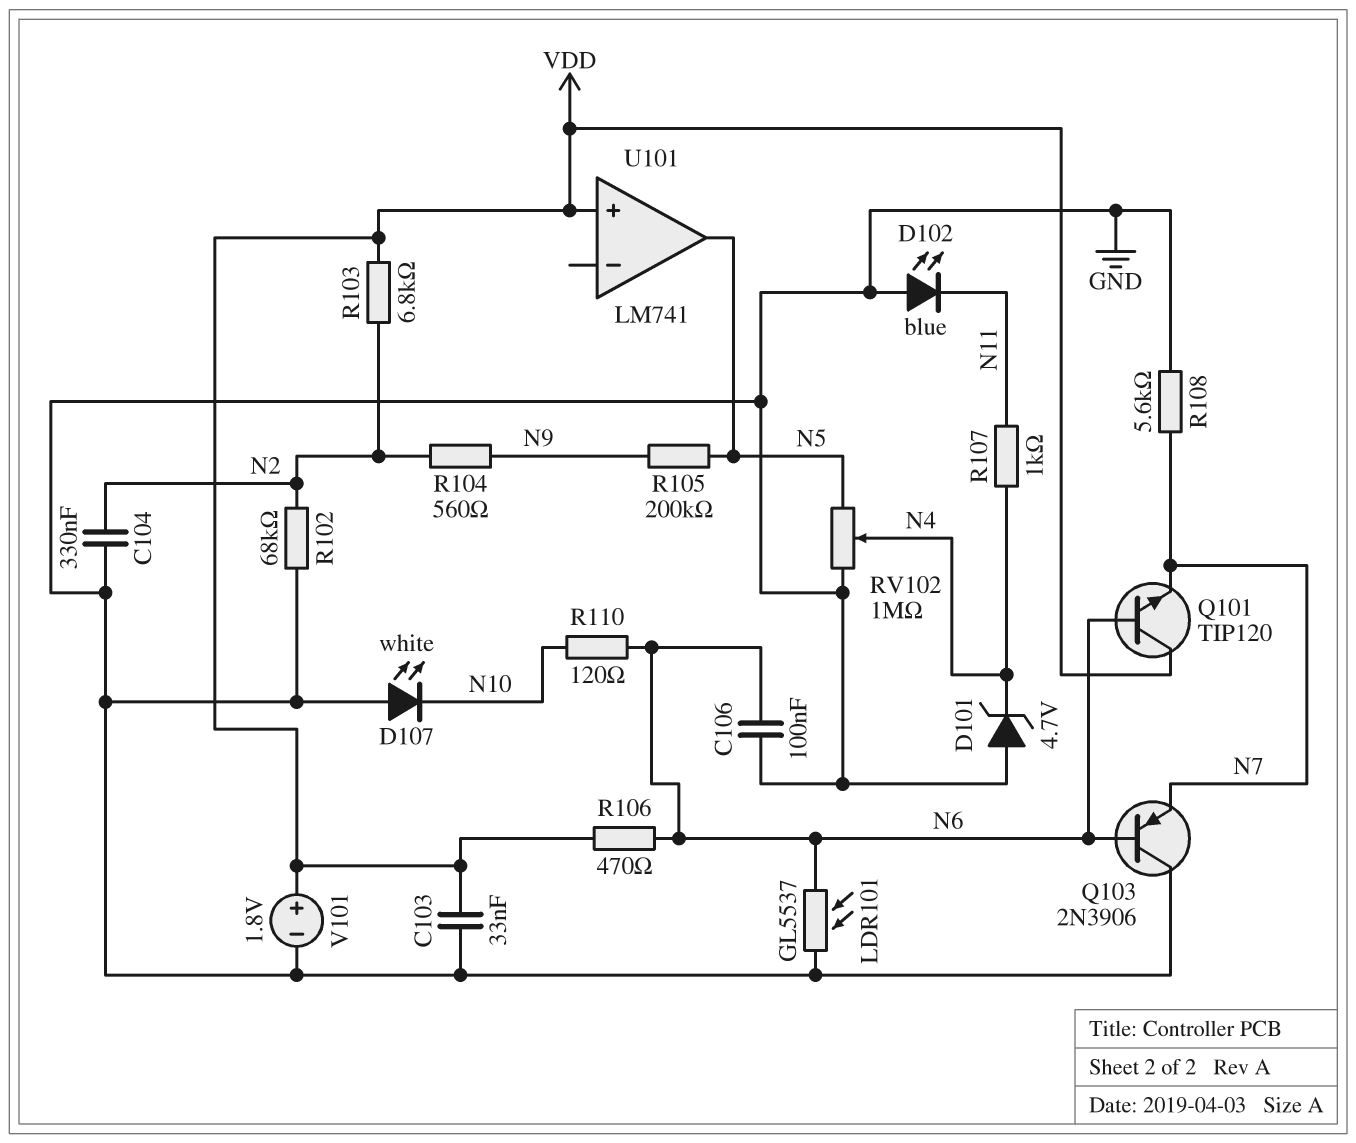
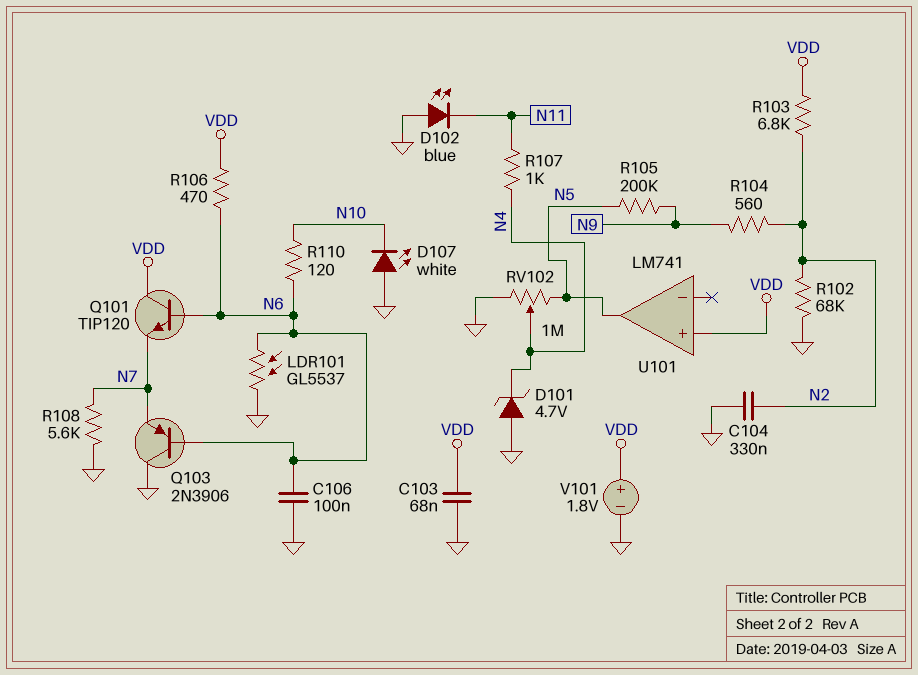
C103: 33nF (GND, VDD) -> 68nF (GND, VDD)

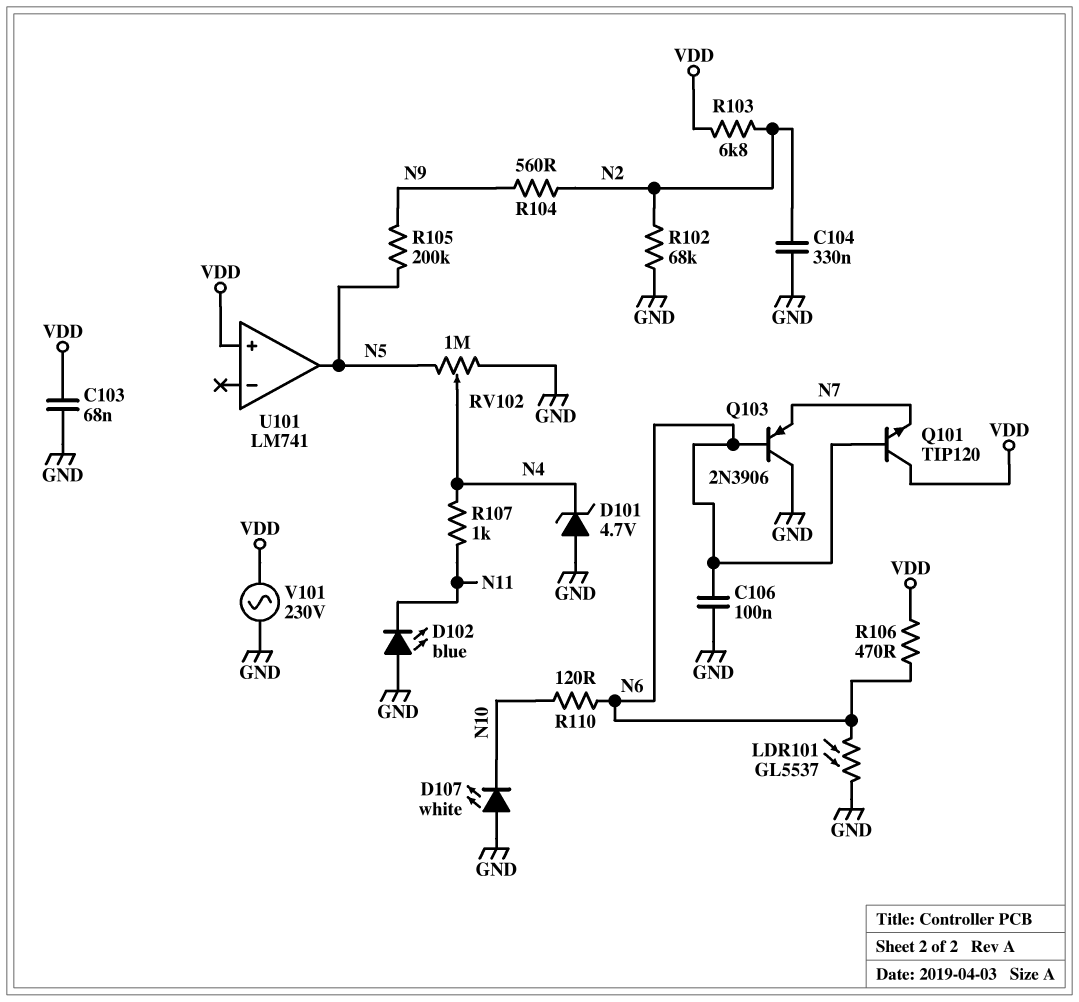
R108: 5.6k (GND, N7) -> none
V101: 1.8V (plus VDD, minus GND) -> AC 230V (GND, VDD)

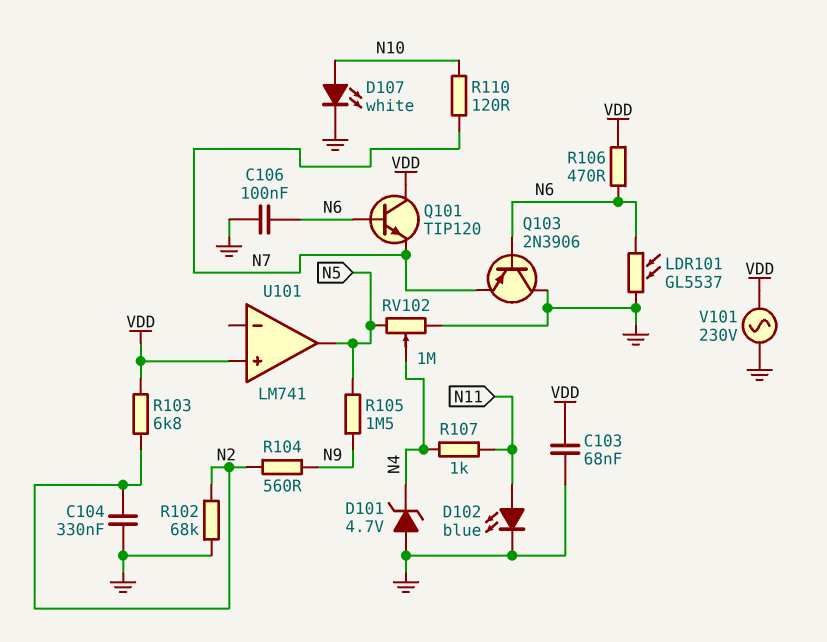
D102: LED blue (A GND, K N11) -> LED blue (A N11, K GND)
D107: LED white (A GND, K N10) -> LED white (A N10, K GND)
R105: 200k (N5, N9) -> 1.5M (N5, N9)
R110: 120 (N6, N10) -> 120 (N7, N10)

